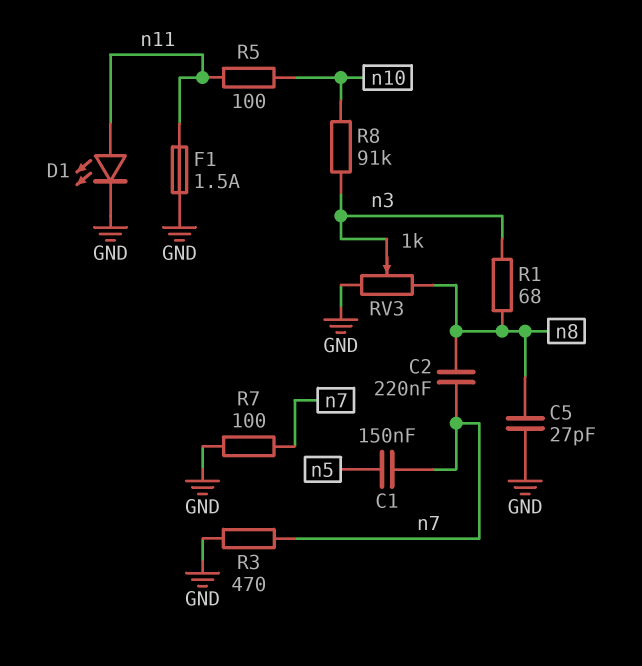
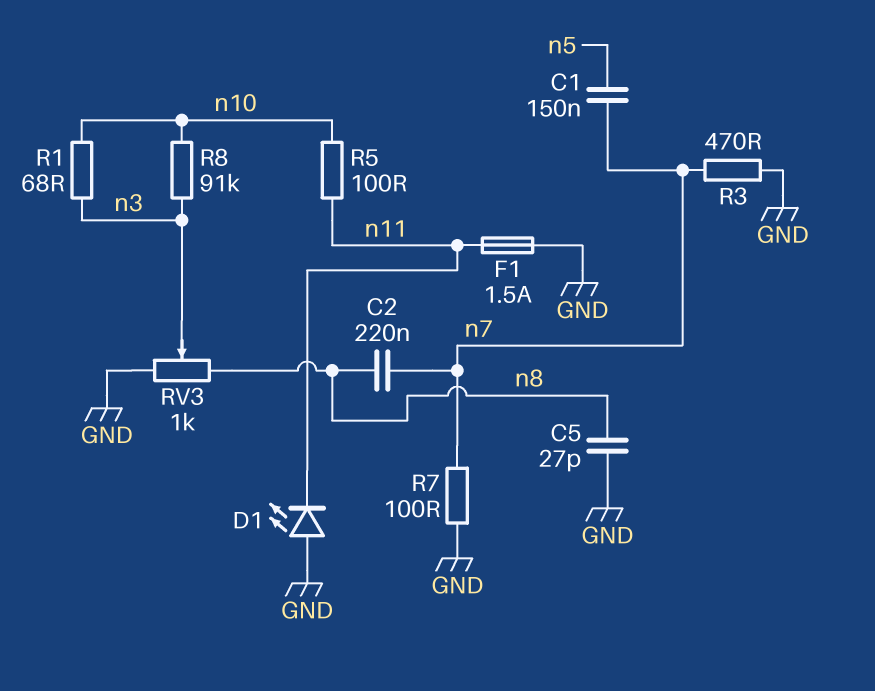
D1: LED (A n11, K GND) -> LED (A GND, K n11)
R1: 68 (n3, n8) -> 68 (n3, n10)

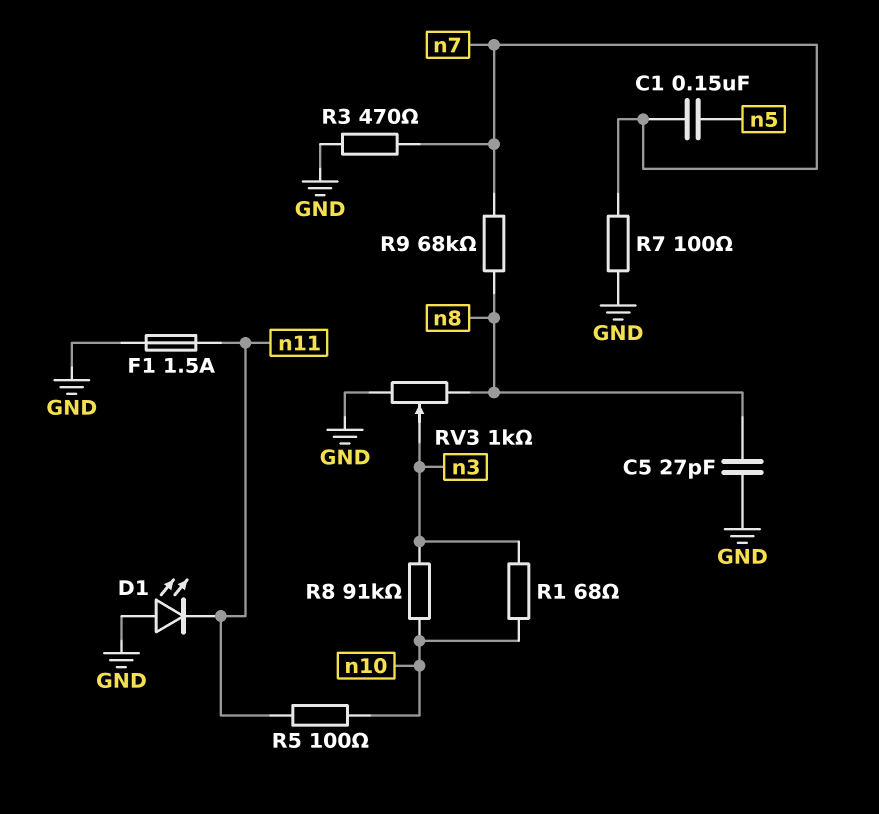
C2: 220nF (n7, n8) -> none
R9: none -> 68k (n7, n8)

